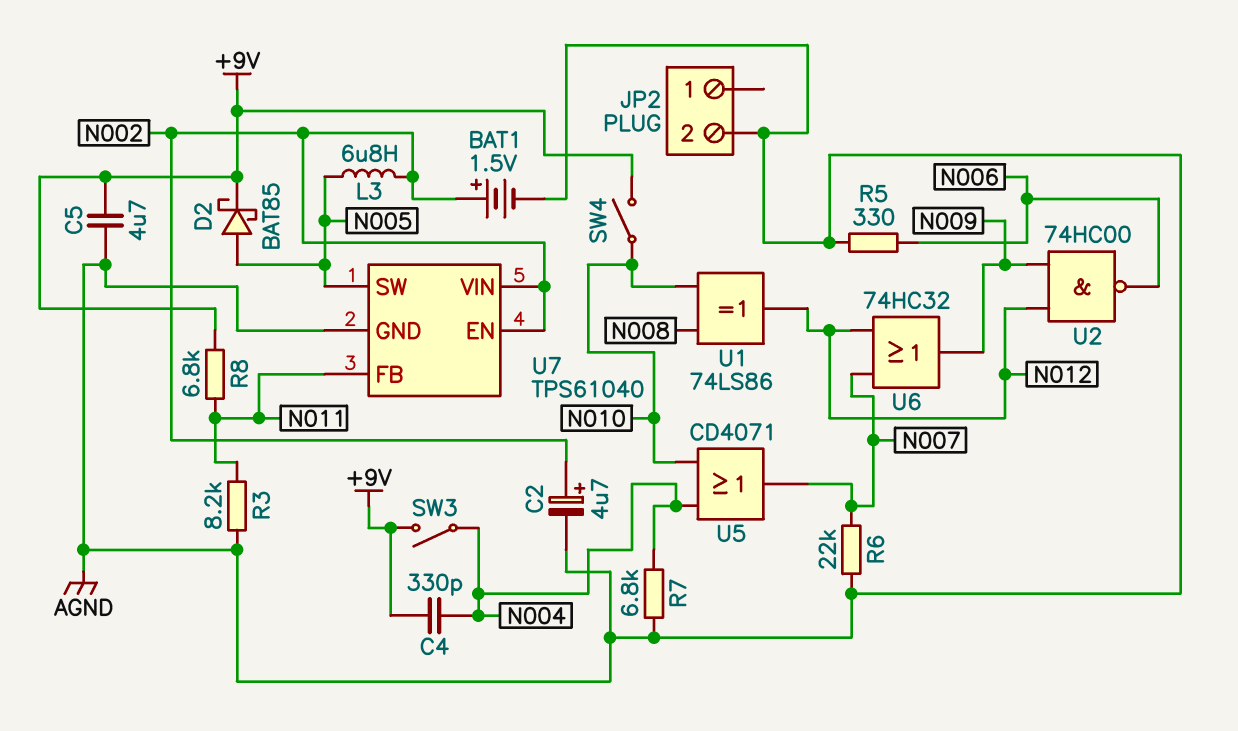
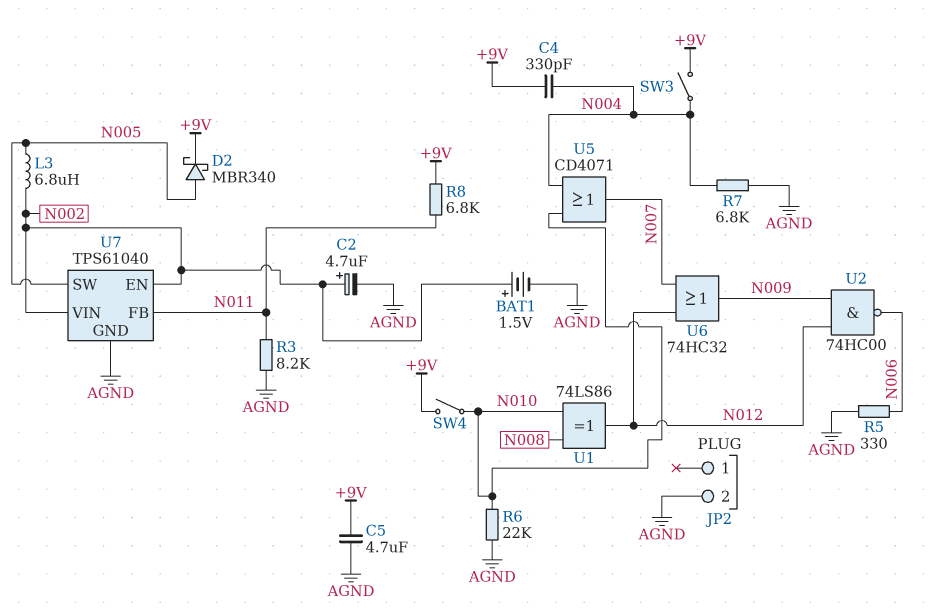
D2: schottky BAT85 (A N005, K +9V) -> schottky MBR340 (A N005, K +9V)
R6: 22k (AGND, N007) -> 22k (AGND, N010)

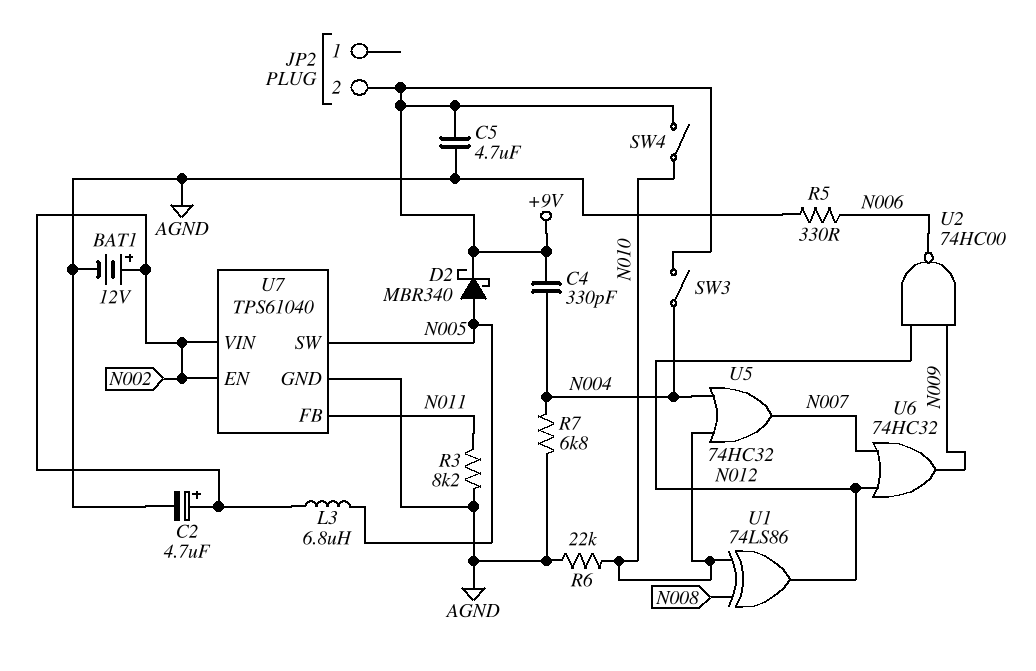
BAT1: 1.5V (plus N002, minus AGND) -> 12V (plus N002, minus AGND)
JP2 pin 2: AGND -> +9V
R8: 6.8k (+9V, N011) -> none
U5: OR CD4071 (in N004, in N010, out N007) -> OR 74HC32 (in N004, in N010, out N007)

